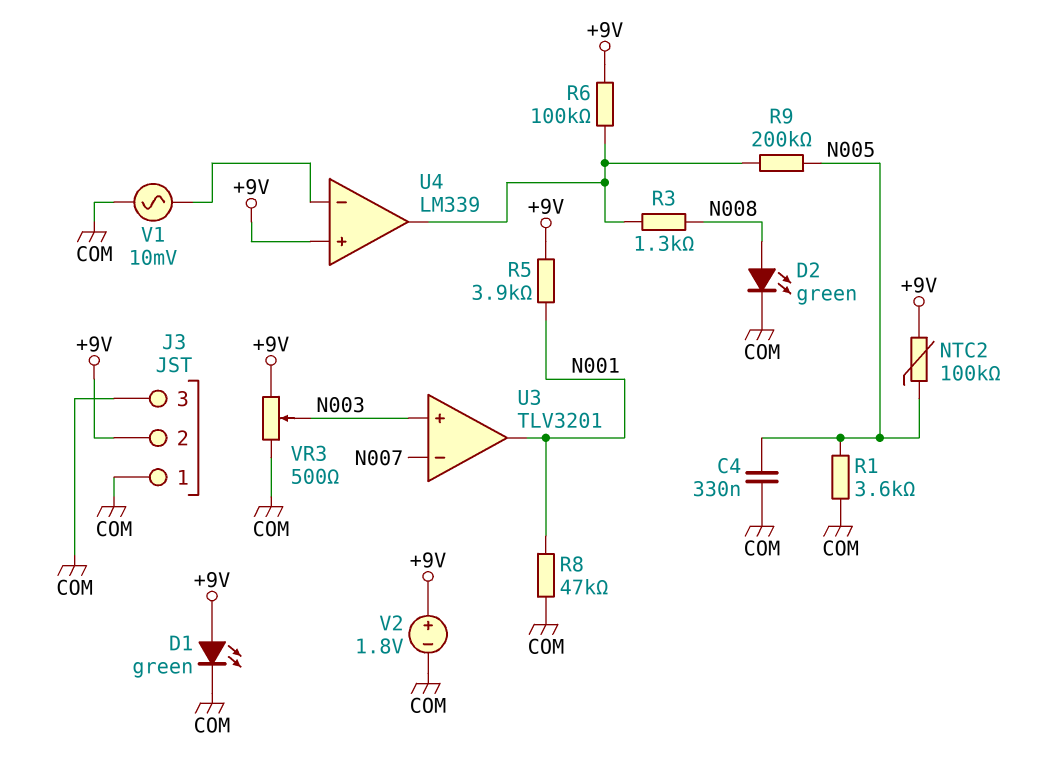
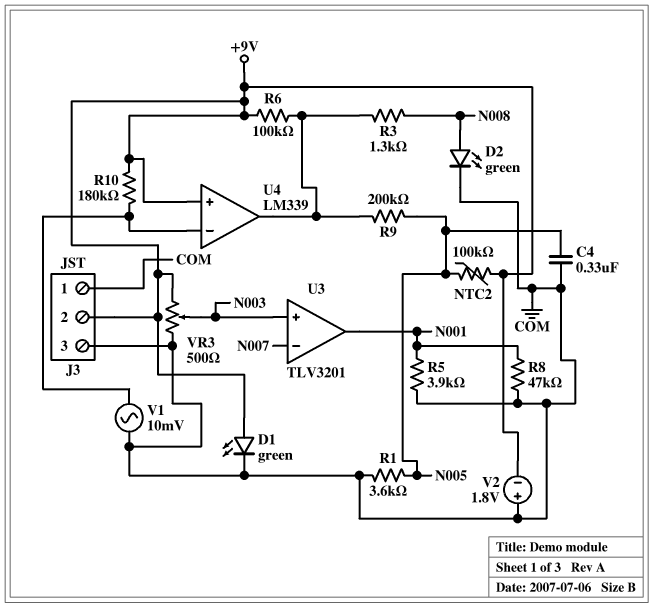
R5: 3.9k (+9V, N001) -> 3.9k (COM, N001)
R10: none -> 180k (+9V, U4/in-)
V2: 1.8V (plus +9V, minus COM) -> 1.8V (plus COM, minus +9V)

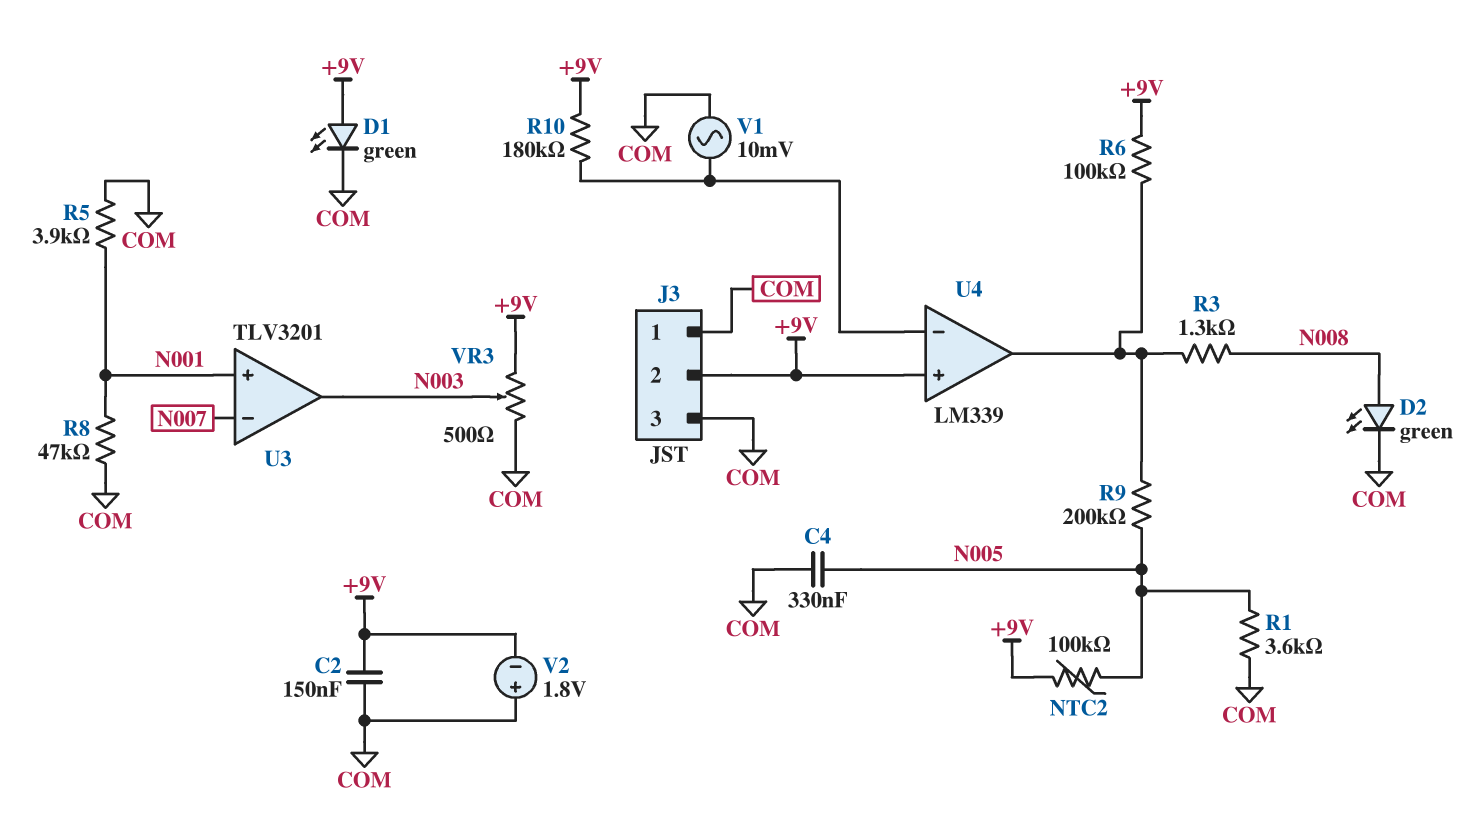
C2: none -> 150nF (+9V, COM)
U3 pin in+: N003 -> N001
U3 pin out: N001 -> N003

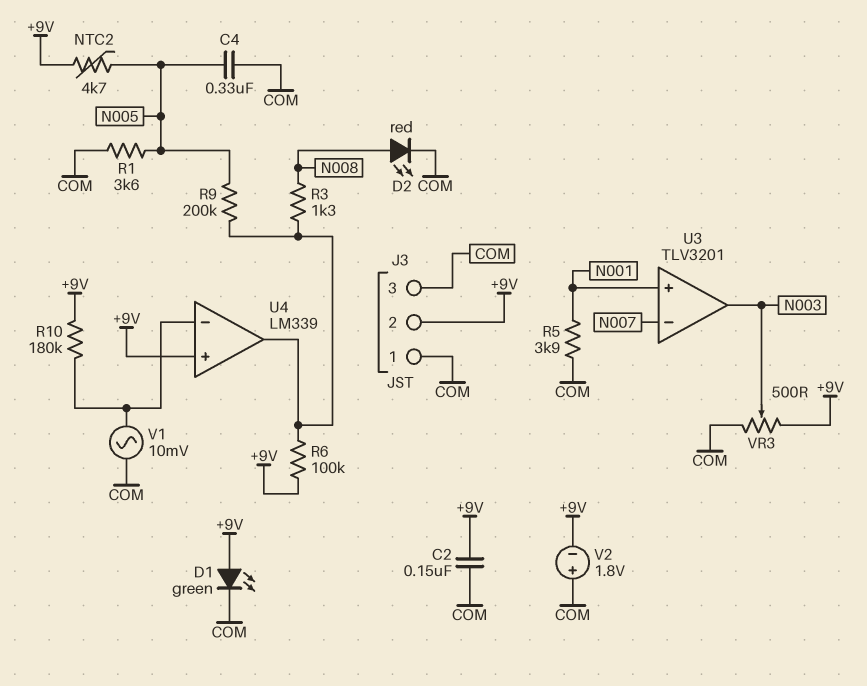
D2: LED green (A N008, K COM) -> LED red (A N008, K COM)
NTC2: 100k (+9V, N005) -> 4.7k (+9V, N005)
R8: 47k (COM, N001) -> none

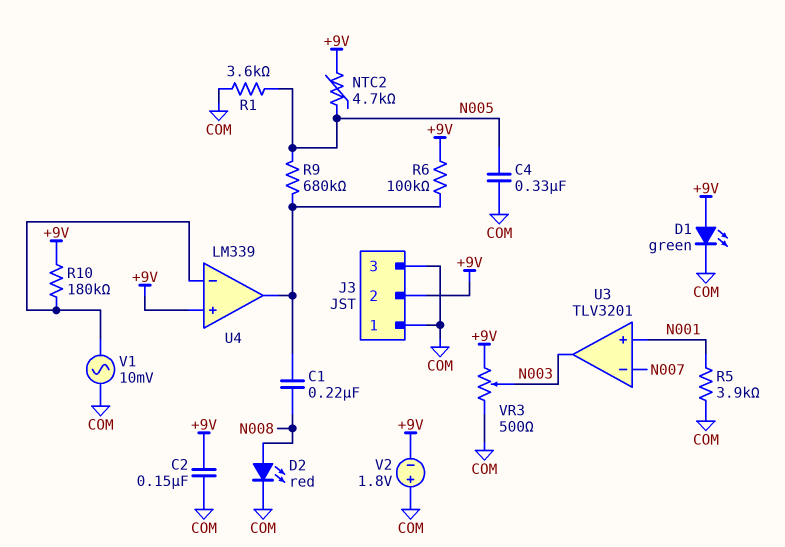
C1: none -> 220nF (N008, U4/out)
R3: 1.3k (N008, U4/out) -> none
R9: 200k (N005, U4/out) -> 680k (N005, U4/out)

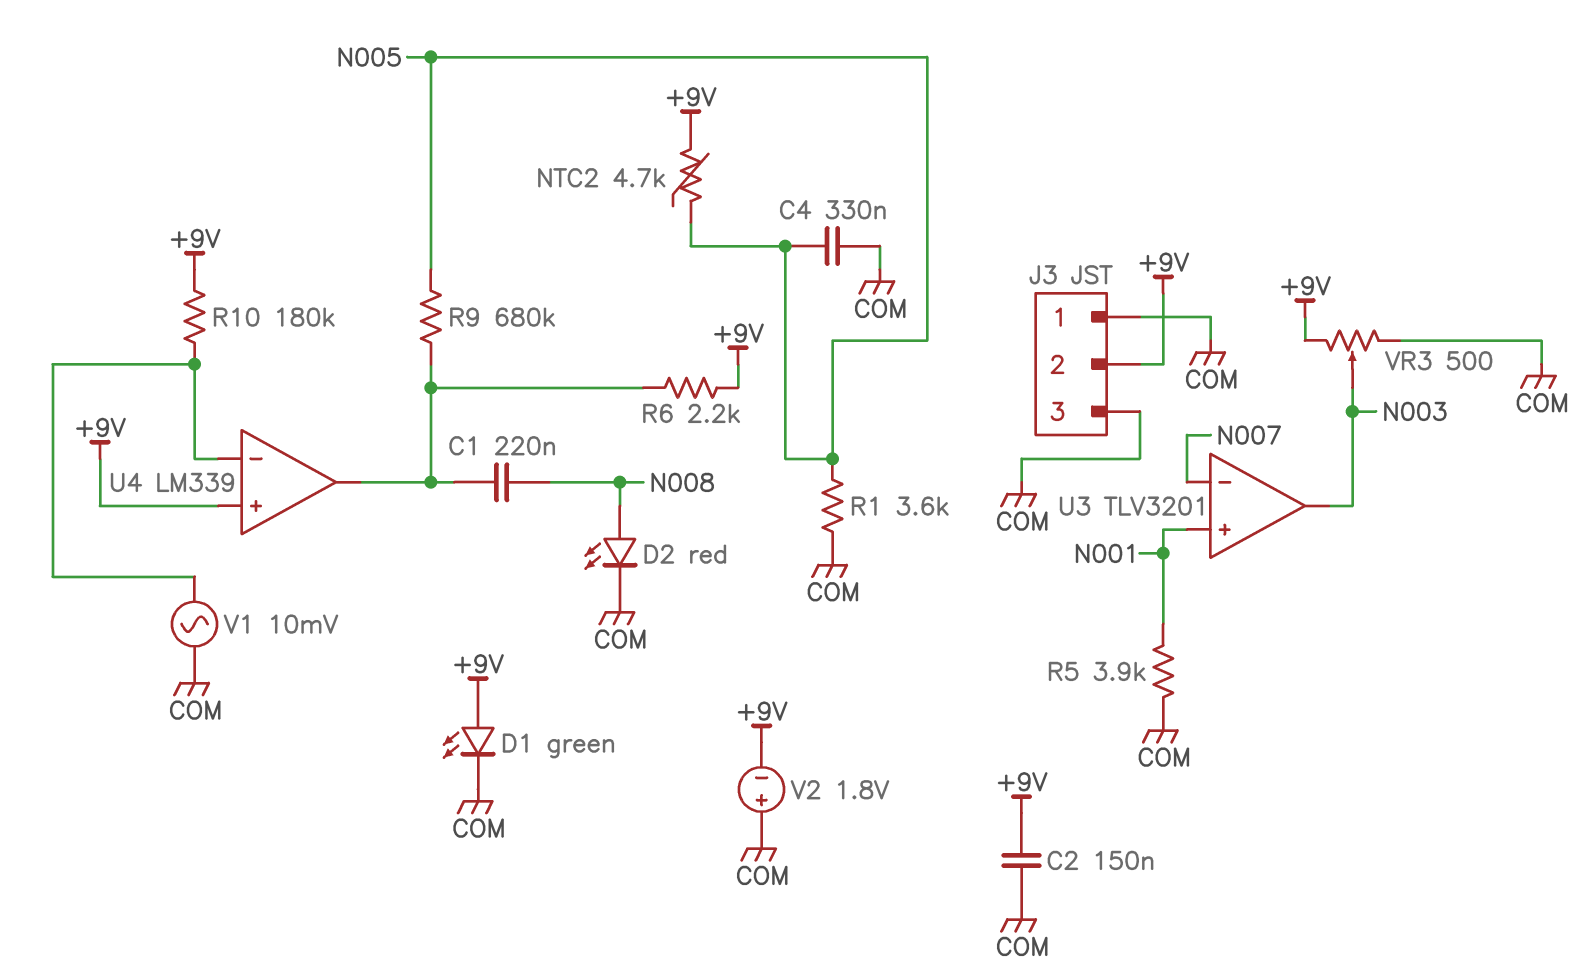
R6: 100k (+9V, U4/out) -> 2.2k (+9V, U4/out)

